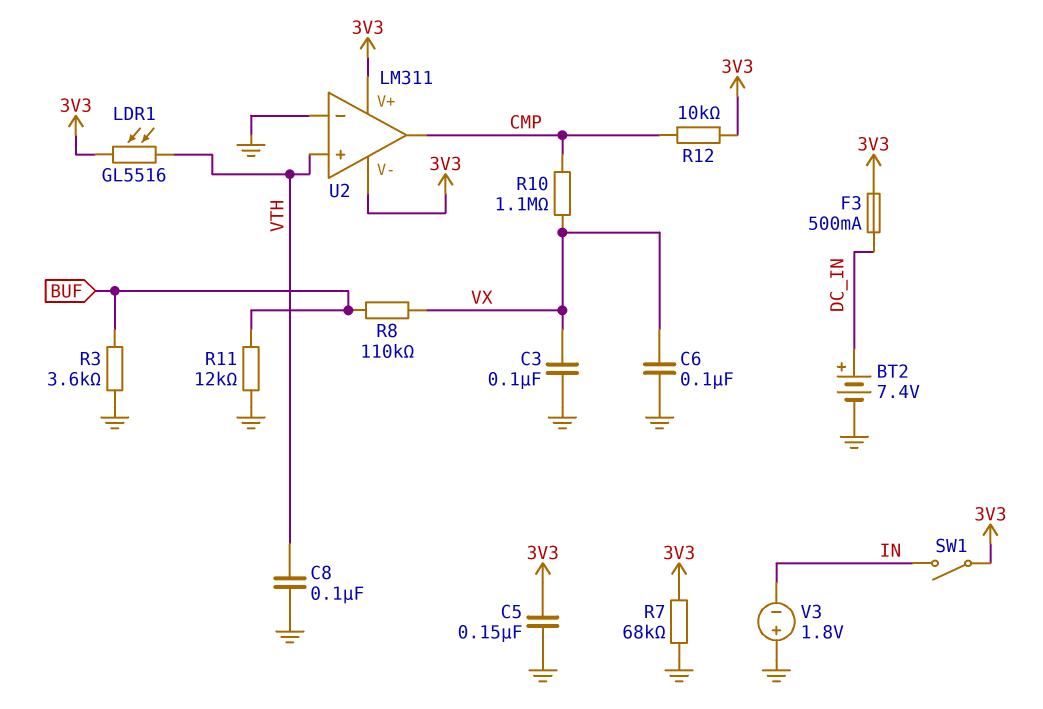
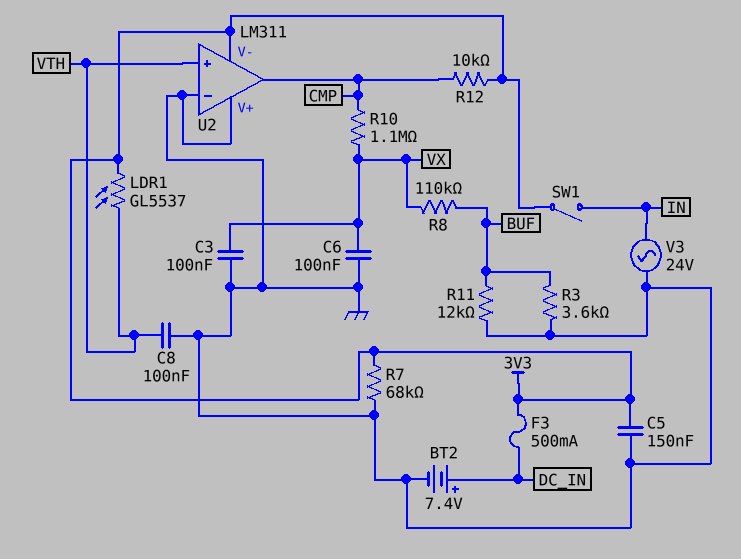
LDR1: GL5516 (3V3, VTH) -> GL5537 (3V3, VTH)
U2 pin V+: 3V3 -> GND
V3: 1.8V (plus GND, minus IN) -> AC 24V (GND, IN)

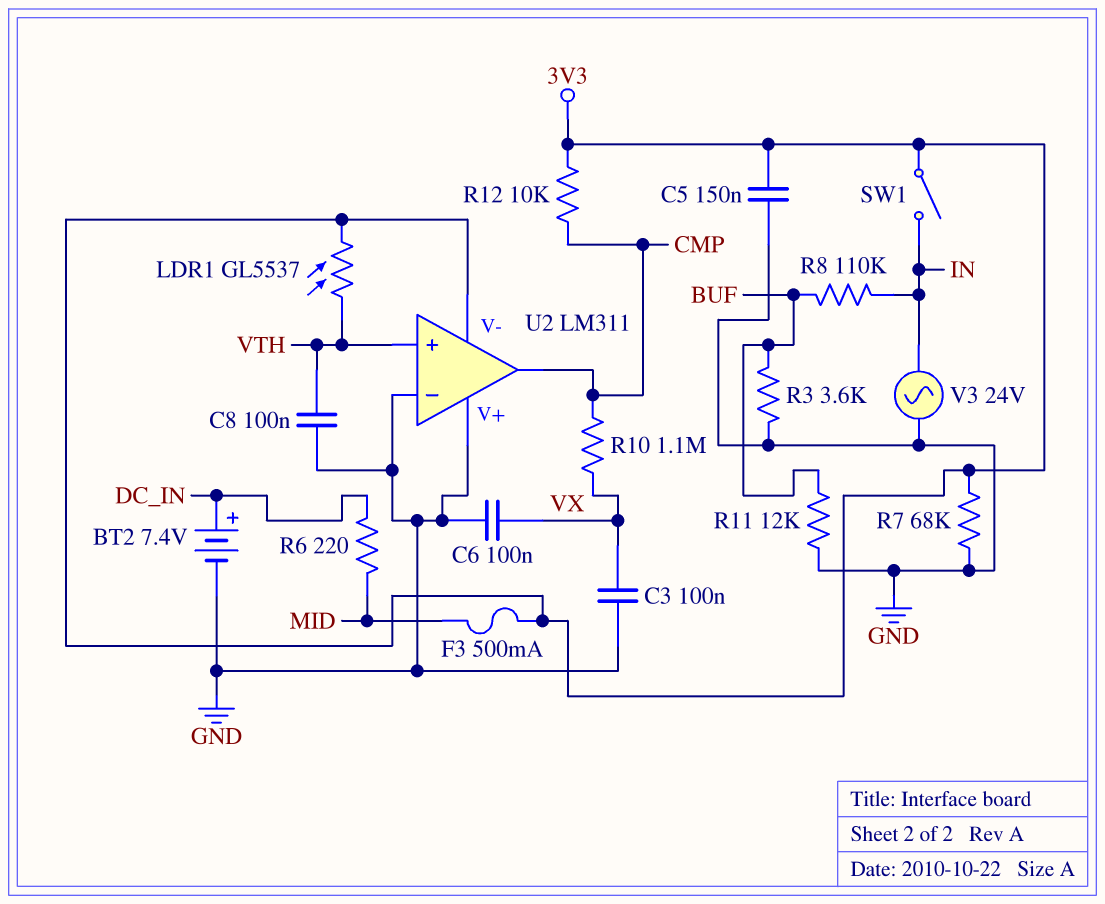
F3: 500mA (3V3, DC_IN) -> 500mA (3V3, MID)
R6: none -> 220 (DC_IN, MID)
R8: 110k (BUF, VX) -> 110k (BUF, IN)

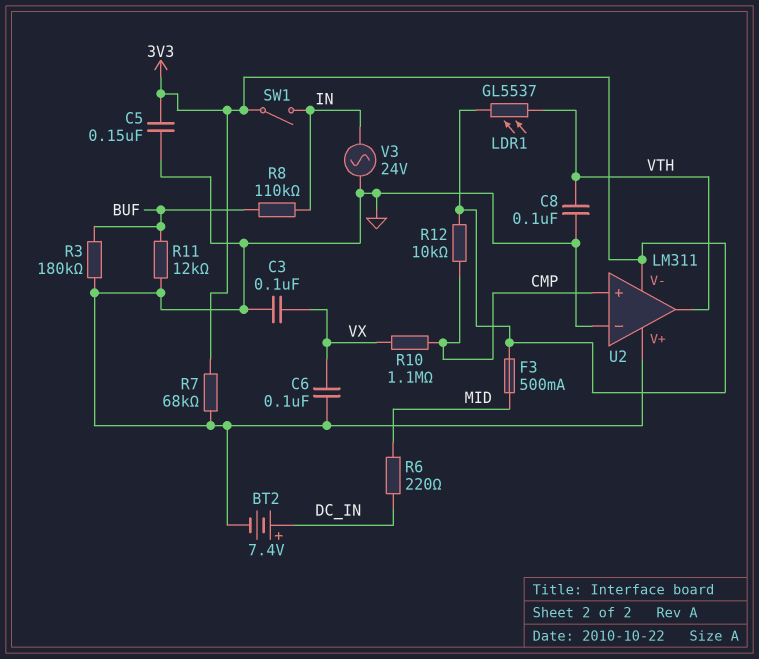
R3: 3.6k (BUF, GND) -> 180k (BUF, GND)
U2 pin in+: VTH -> CMP
U2 pin out: CMP -> VTH

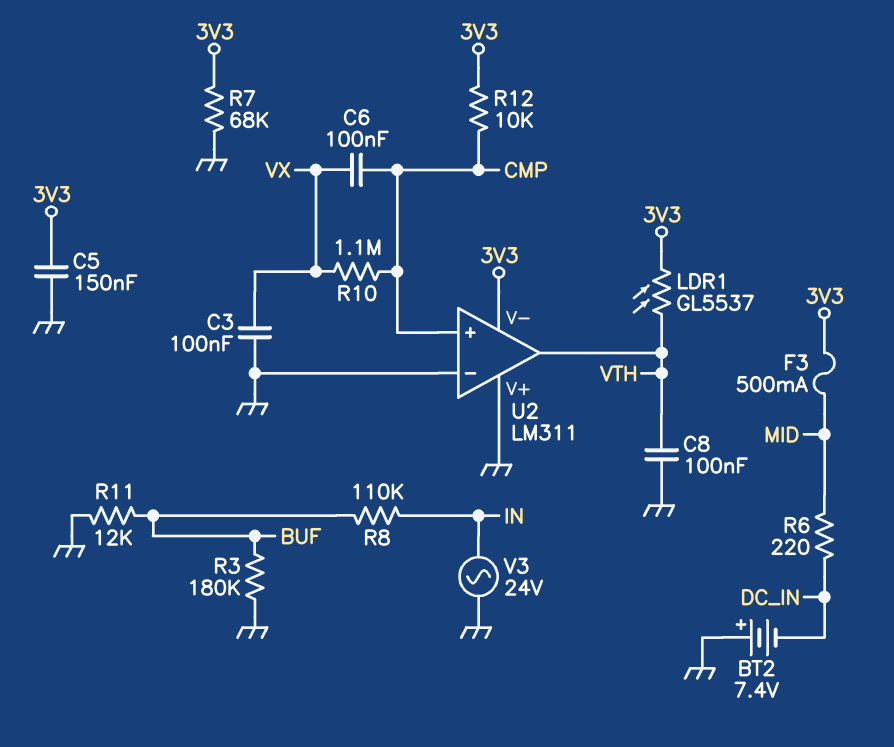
BT2: 7.4V (plus DC_IN, minus GND) -> 7.4V (plus GND, minus DC_IN)
C6: 100nF (GND, VX) -> 100nF (CMP, VX)
SW1: switch (3V3, IN) -> none

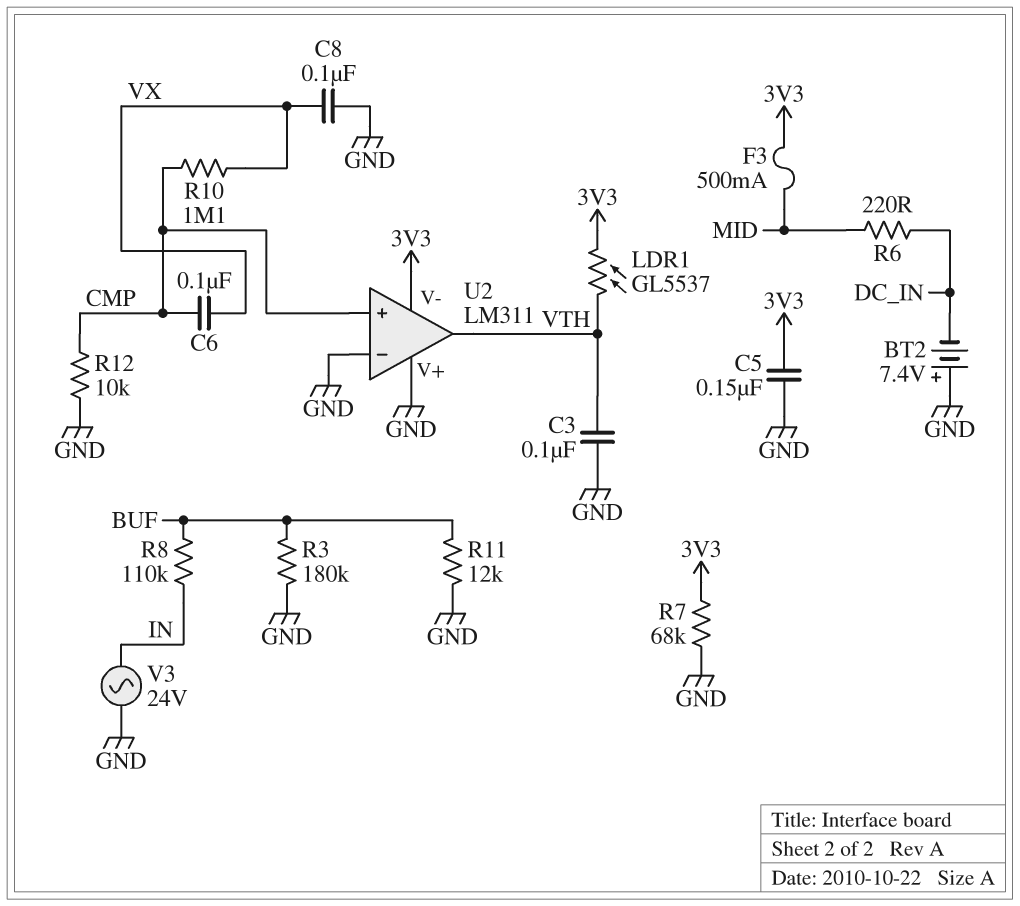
C3: 100nF (GND, VX) -> 100nF (GND, VTH)
C8: 100nF (GND, VTH) -> 100nF (GND, VX)
R12: 10k (3V3, CMP) -> 10k (CMP, GND)

